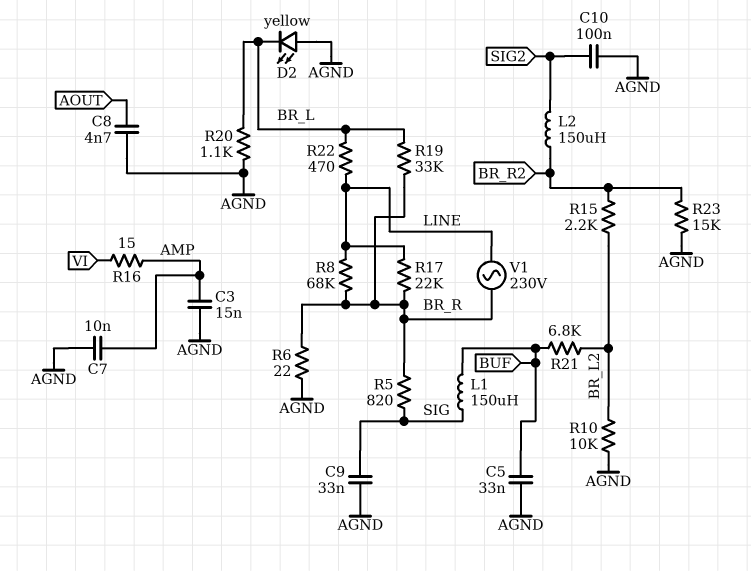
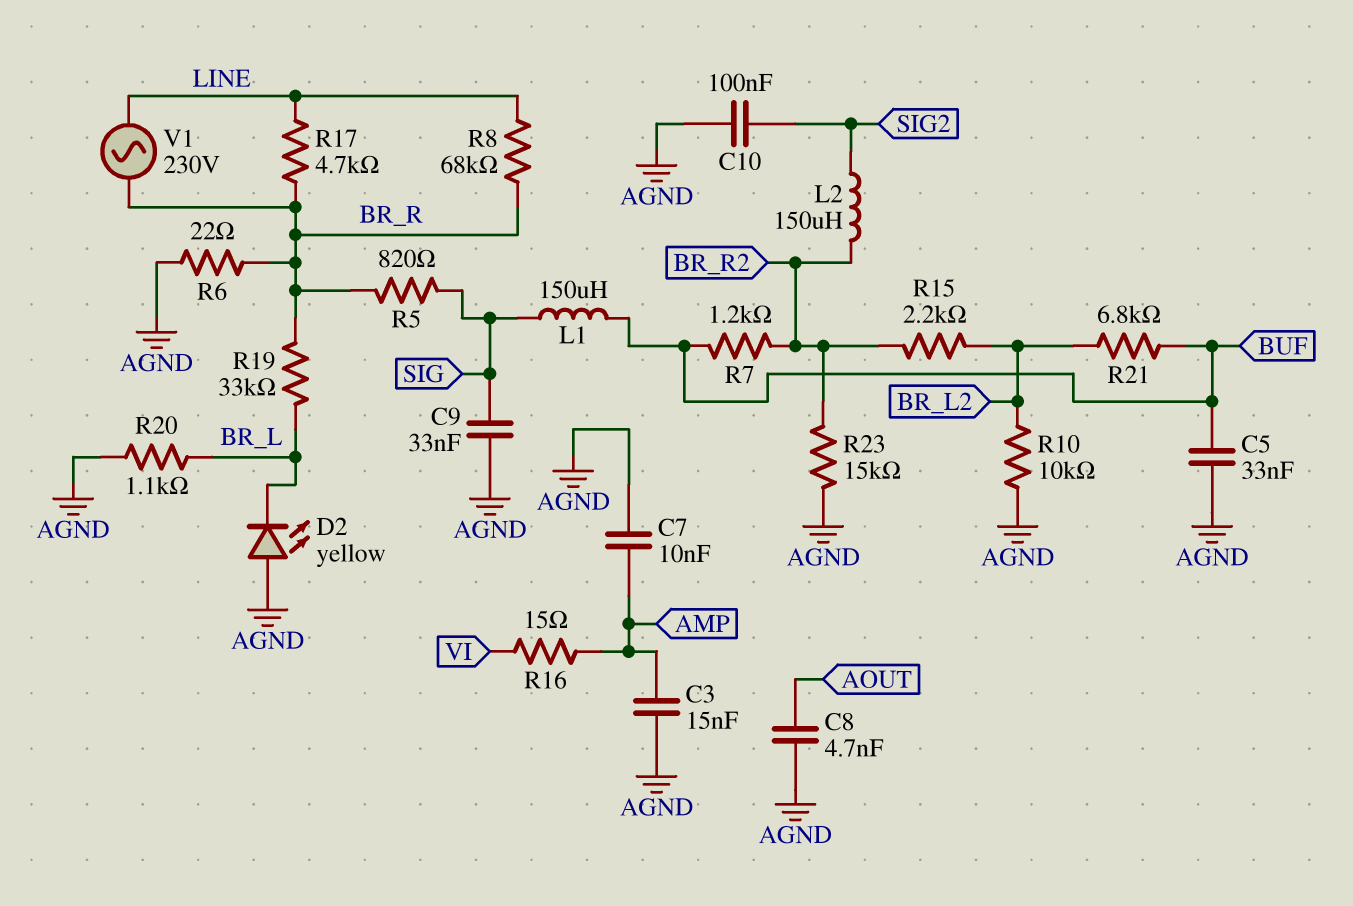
R7: none -> 1.2k (BR_R2, BUF)
R17: 22k (BR_R, LINE) -> 4.7k (BR_R, LINE)
R22: 470 (BR_L, LINE) -> none

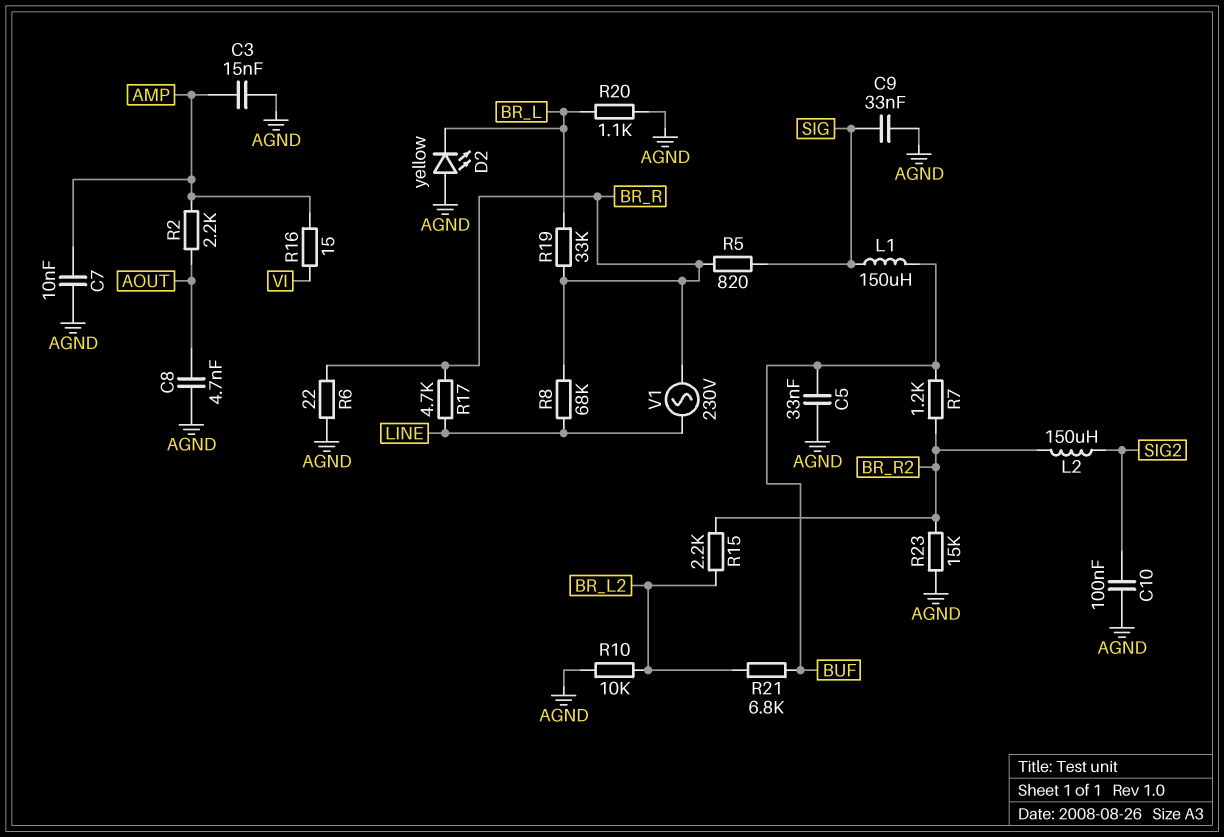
R2: none -> 2.2k (AMP, AOUT)

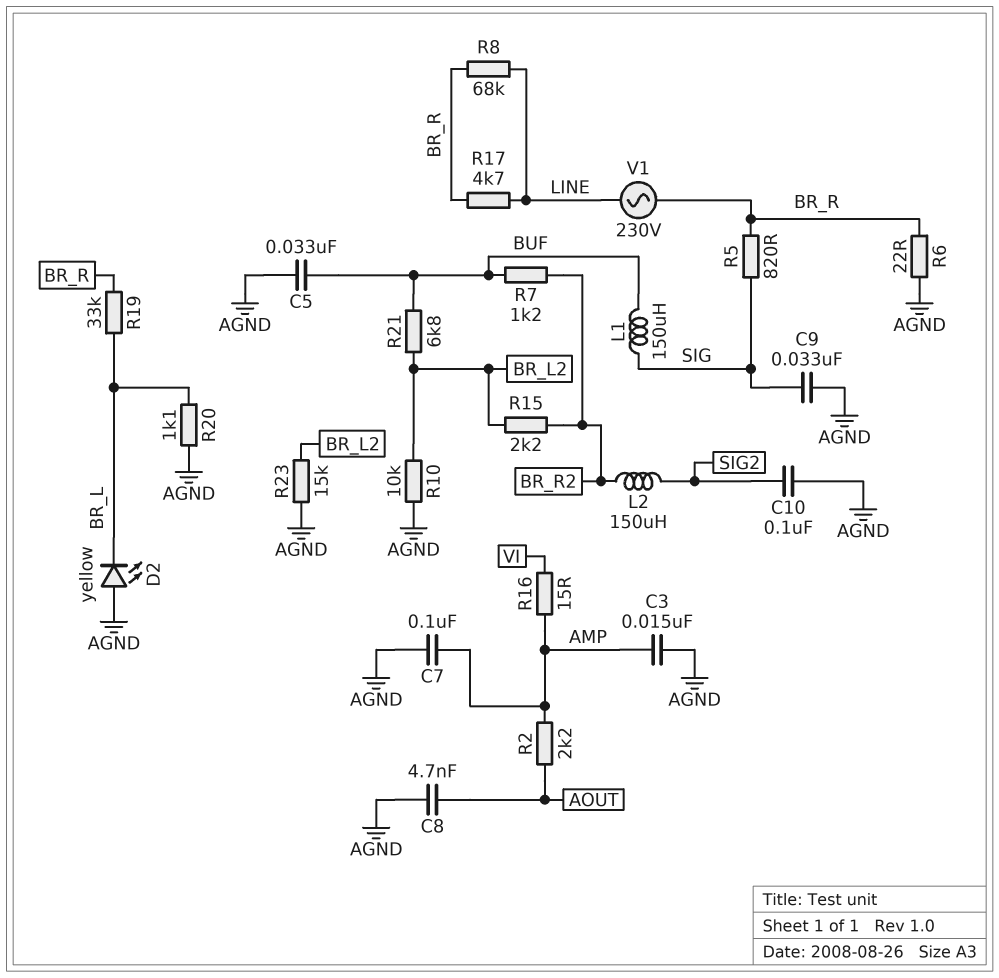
C7: 10nF (AGND, AMP) -> 100nF (AGND, AMP)
R23: 15k (AGND, BR_R2) -> 15k (AGND, BR_L2)

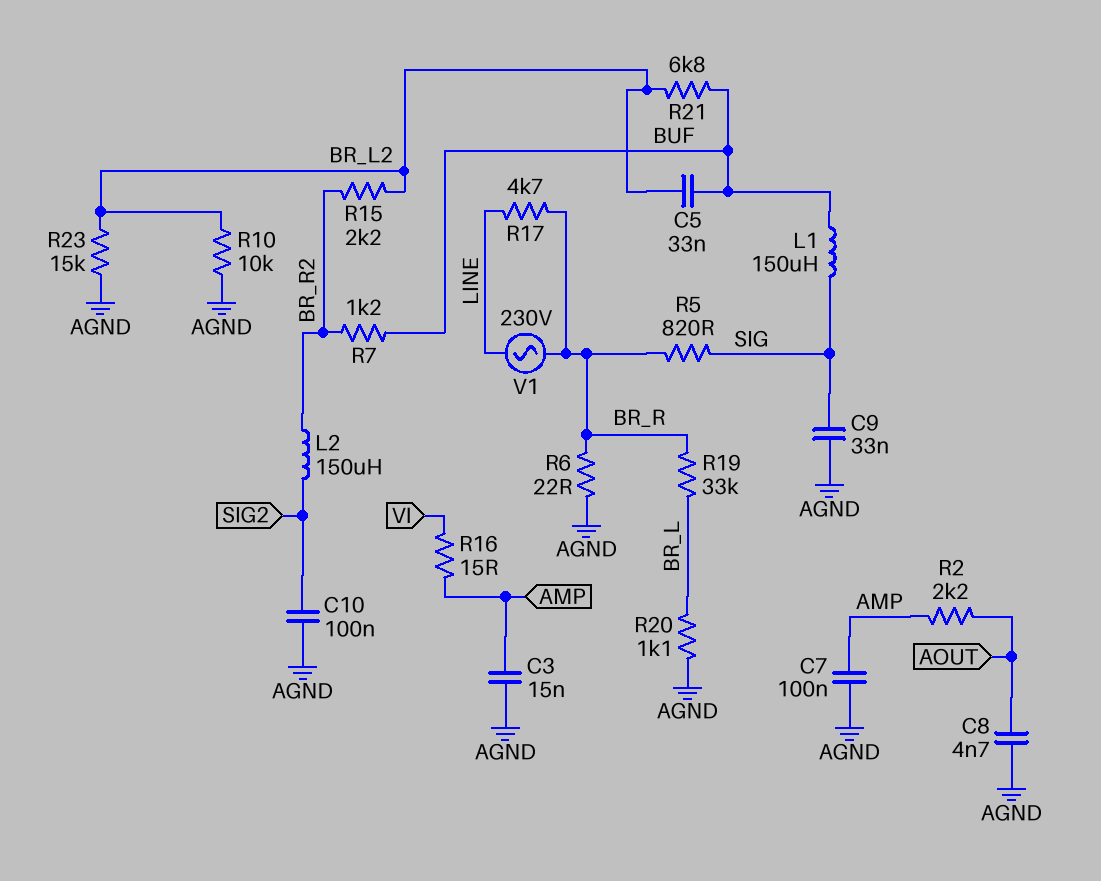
C5: 33nF (AGND, BUF) -> 33nF (BR_L2, BUF)
D2: LED yellow (A AGND, K BR_L) -> none
R8: 68k (BR_R, LINE) -> none

